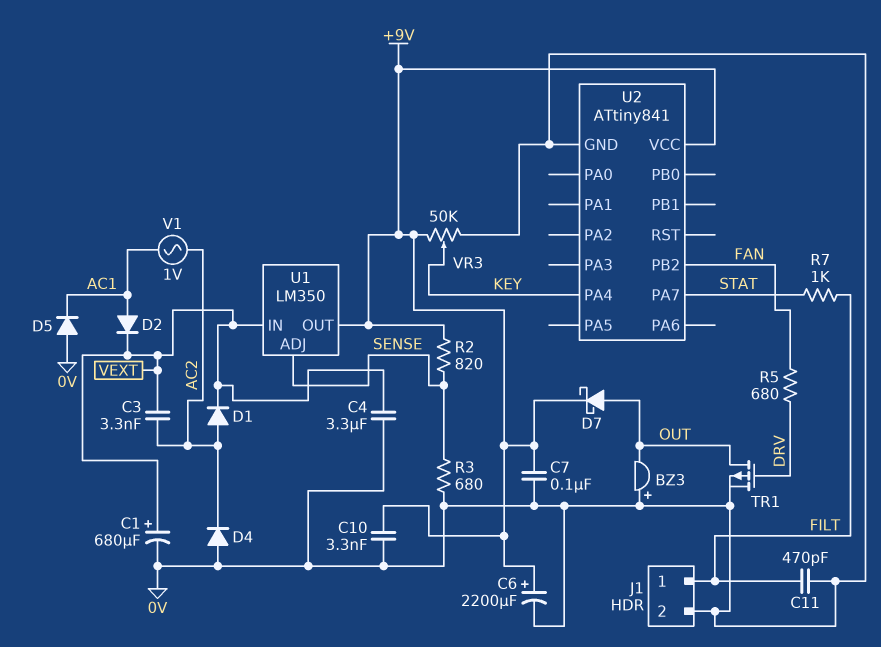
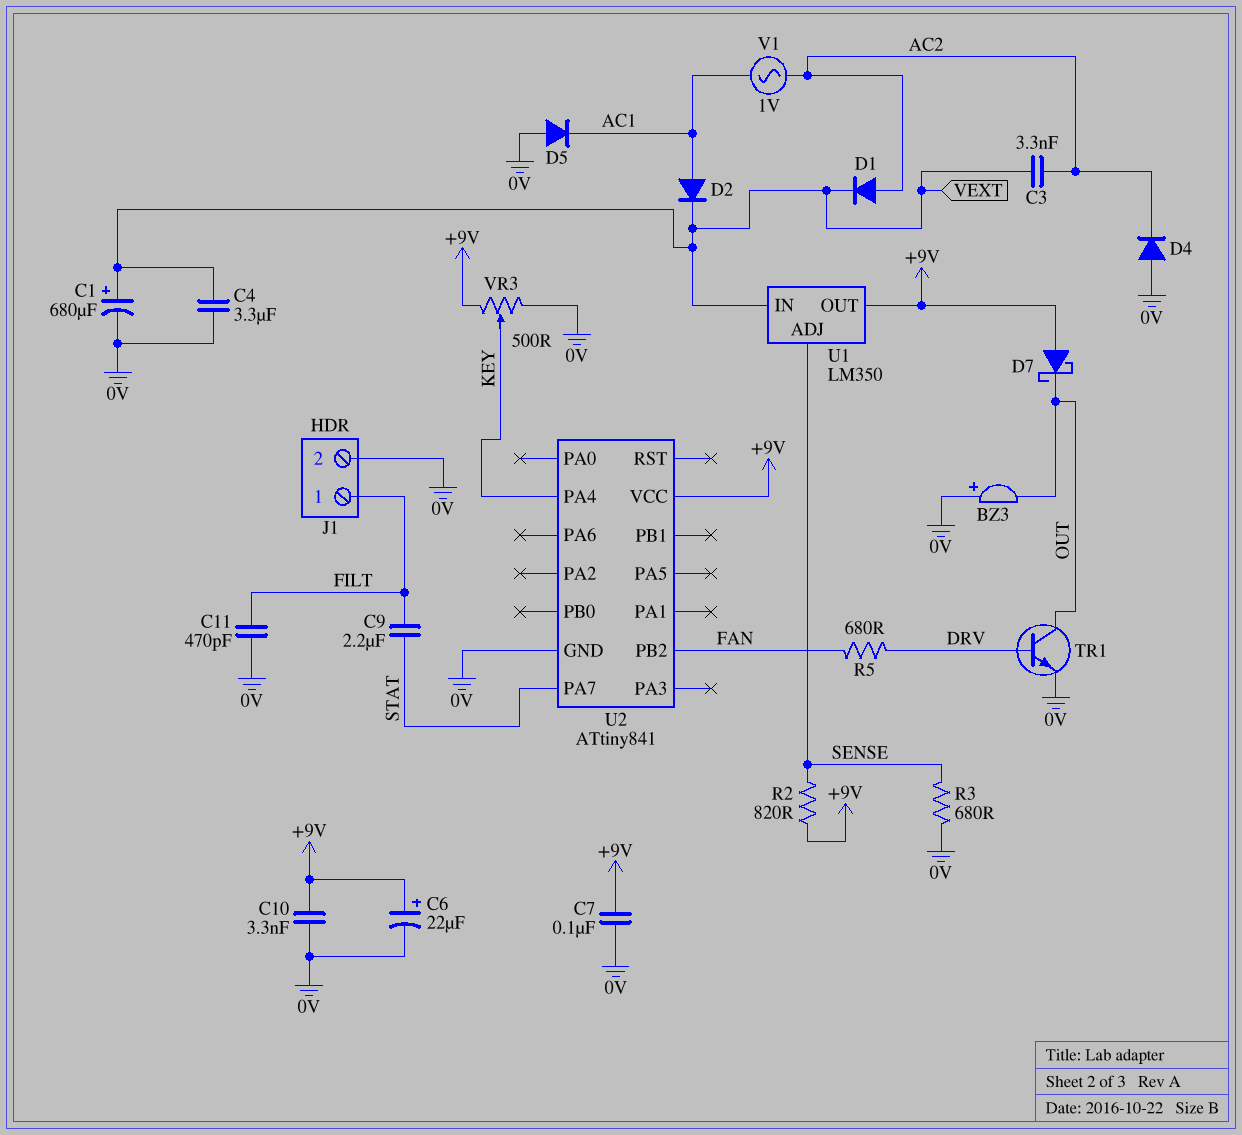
C6: 2200uF (plus +9V, minus 0V) -> 22uF (plus +9V, minus 0V)
C9: none -> 2.2uF (FILT, STAT)
D7: schottky (A OUT, K +9V) -> schottky (A +9V, K OUT)
R7: 1k (FILT, STAT) -> none
TR1: PMOS (G DRV, D OUT, S 0V) -> NPN (B DRV, C OUT, E 0V)
VR3: 50k (+9V, 0V, wiper KEY) -> 500 (+9V, 0V, wiper KEY)

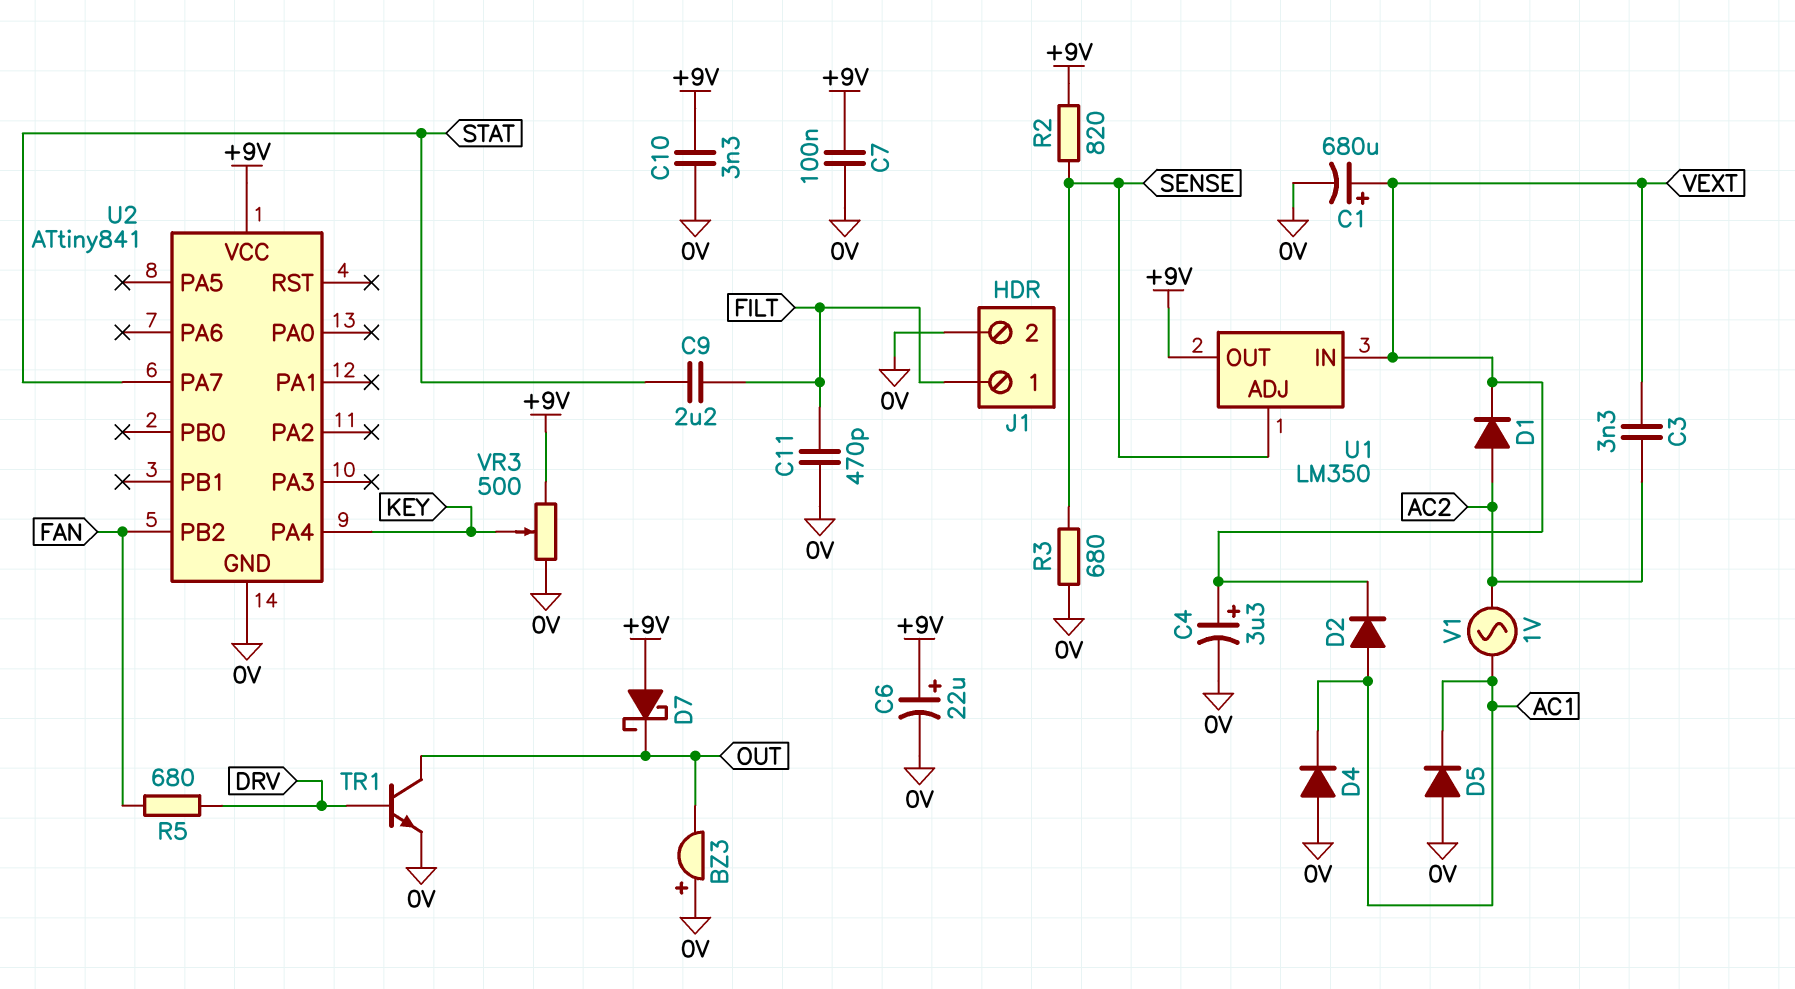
C4: 3.3uF (0V, VEXT) -> 3.3uF (plus VEXT, minus 0V)
D4: diode (A 0V, K AC2) -> diode (A 0V, K AC1)

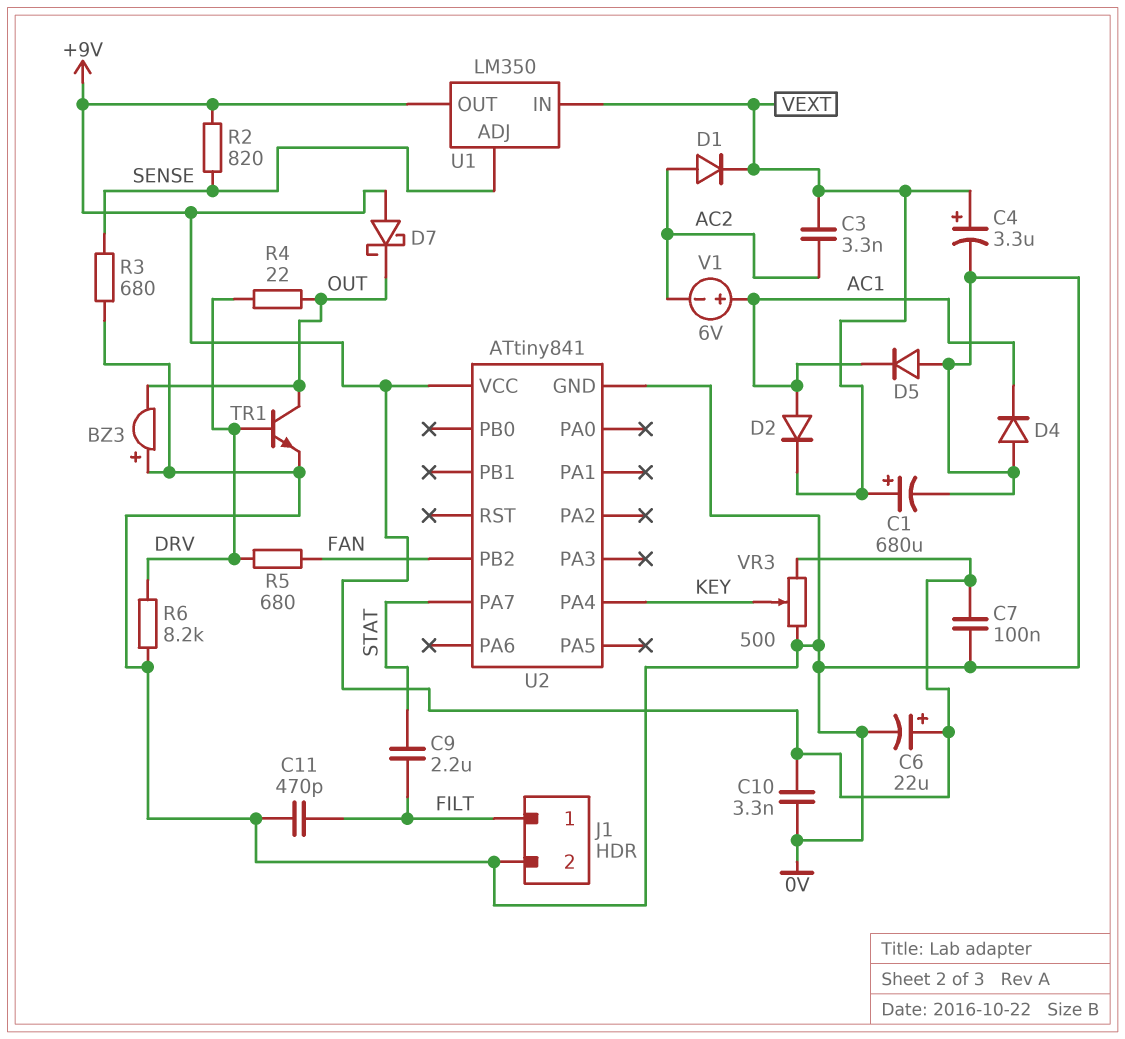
R4: none -> 22 (DRV, OUT)
R6: none -> 8.2k (0V, DRV)
V1: AC 1V (AC1, AC2) -> 6V (plus AC1, minus AC2)

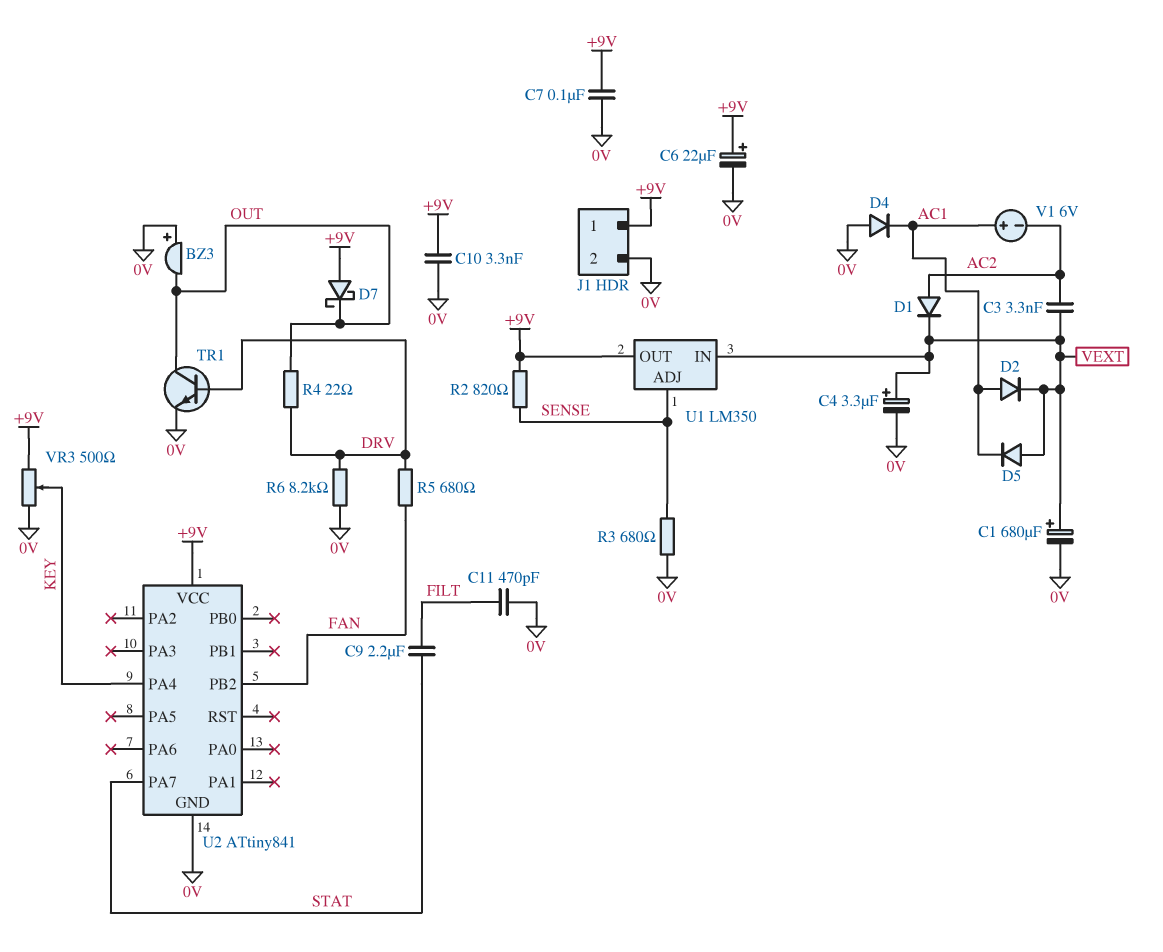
D5: diode (A 0V, K AC1) -> diode (A VEXT, K AC1)
J1 pin 1: FILT -> +9V

